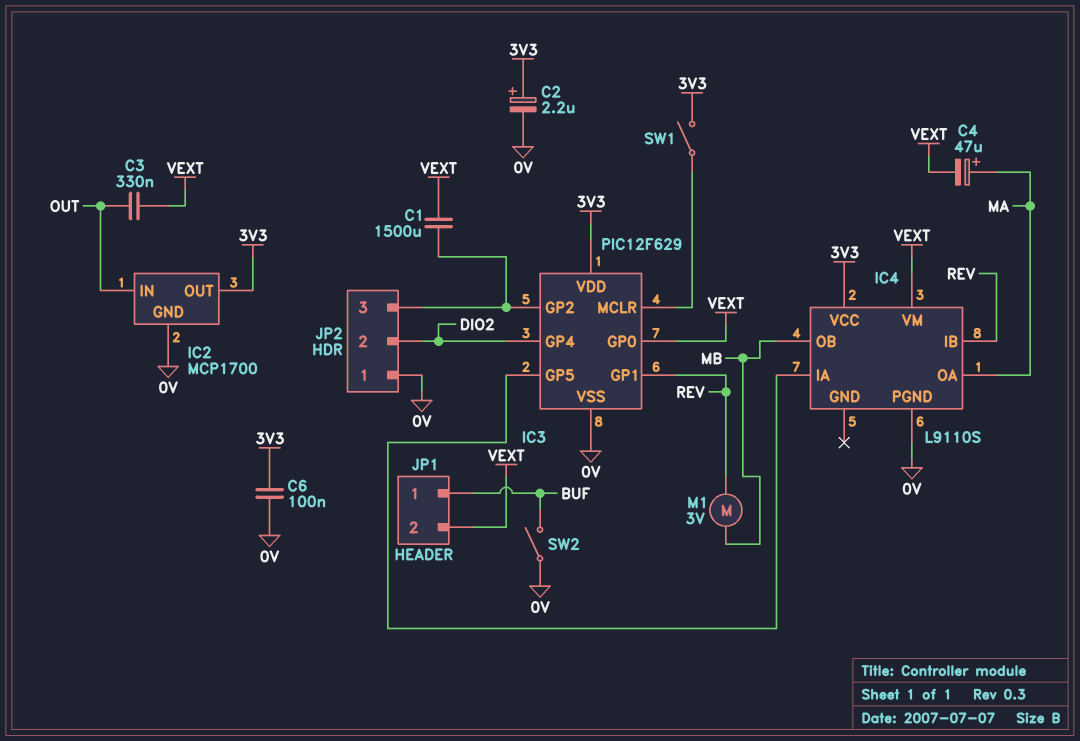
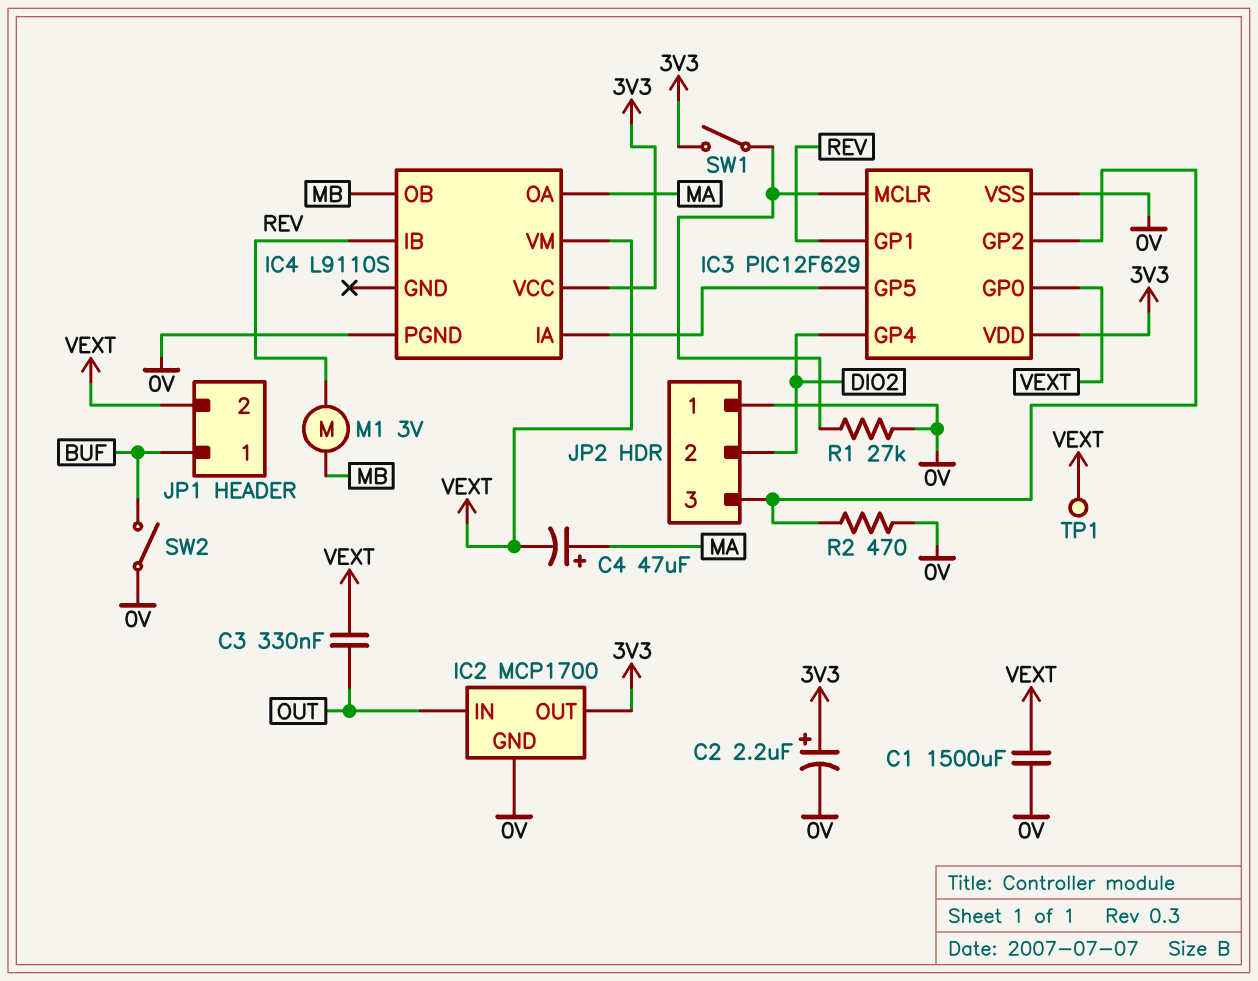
C1: 1500uF (IC3/GP2, VEXT) -> 1500uF (0V, VEXT)
C6: 100nF (0V, 3V3) -> none
R1: none -> 27k (0V, IC3/MCLR)
R2: none -> 470 (0V, IC3/GP2)
TP1: none -> test point (VEXT)

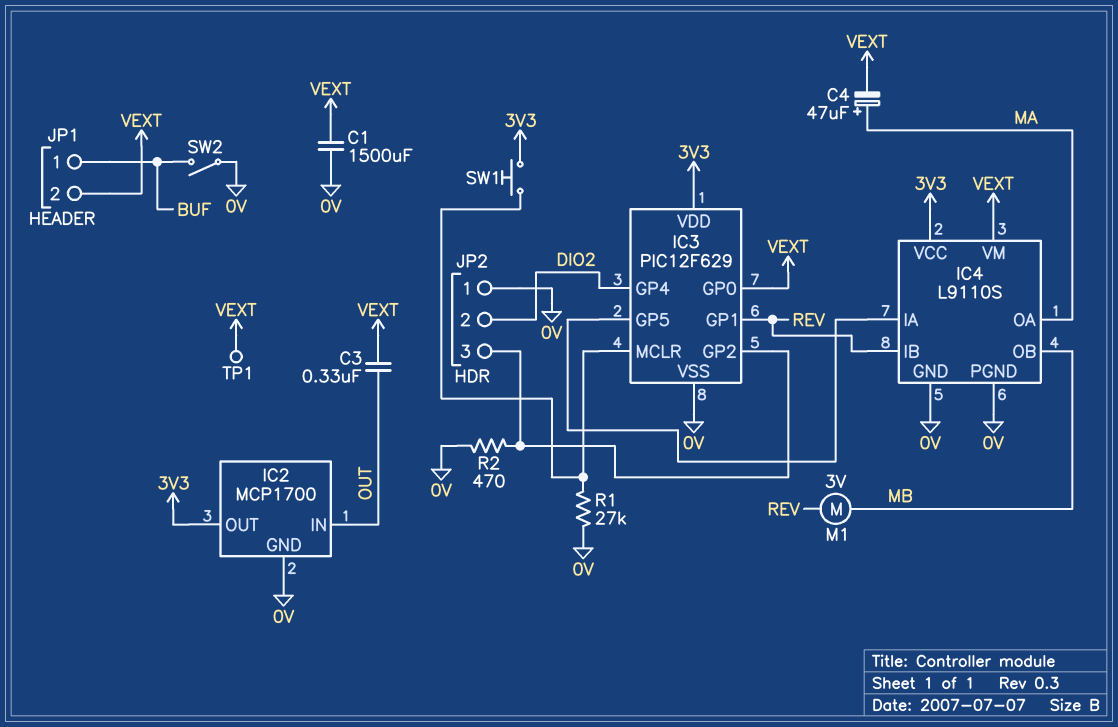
C2: 2.2uF (plus 3V3, minus 0V) -> none
IC4 pin GND: none -> 0V
SW1: switch (3V3, IC3/MCLR) -> button (3V3, IC3/MCLR)

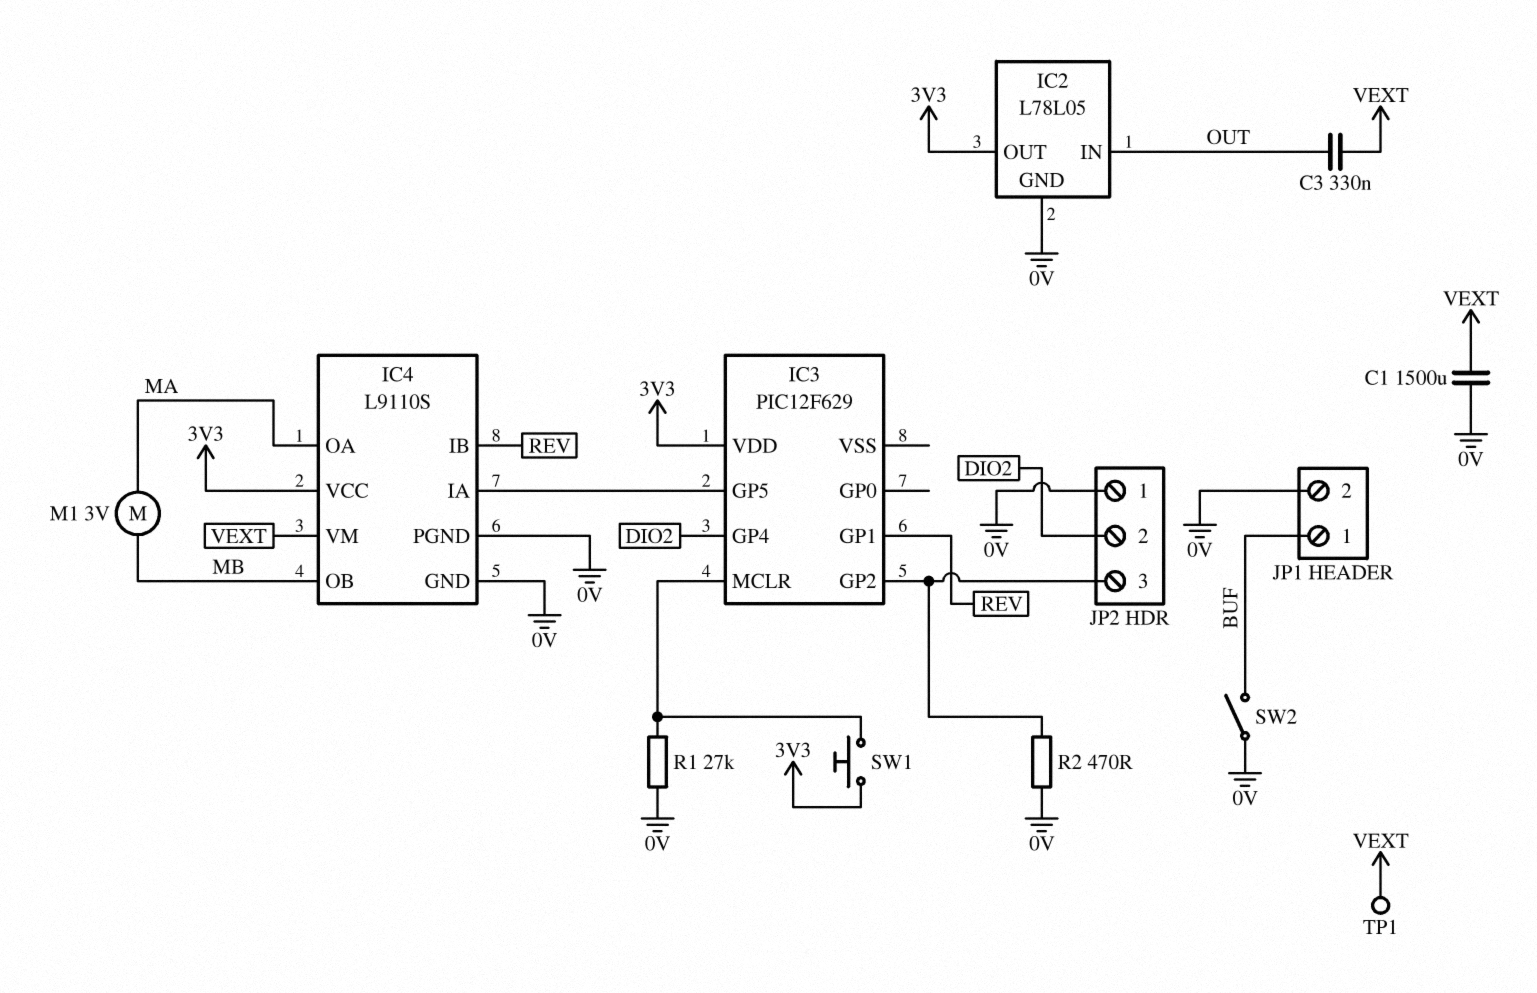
C4: 47uF (plus MA, minus VEXT) -> none
IC2: MCP1700 -> L78L05
IC3 pin GP0: VEXT -> none
IC3 pin VSS: 0V -> none
JP1 pin 2: VEXT -> 0V
M1: motor 3V (MB, REV) -> motor 3V (MA, MB)

